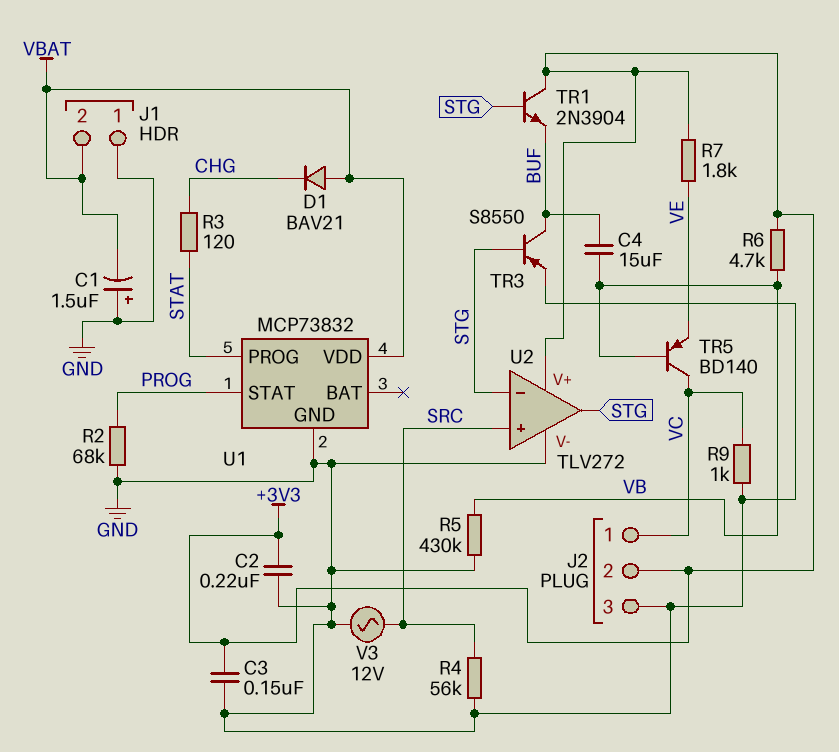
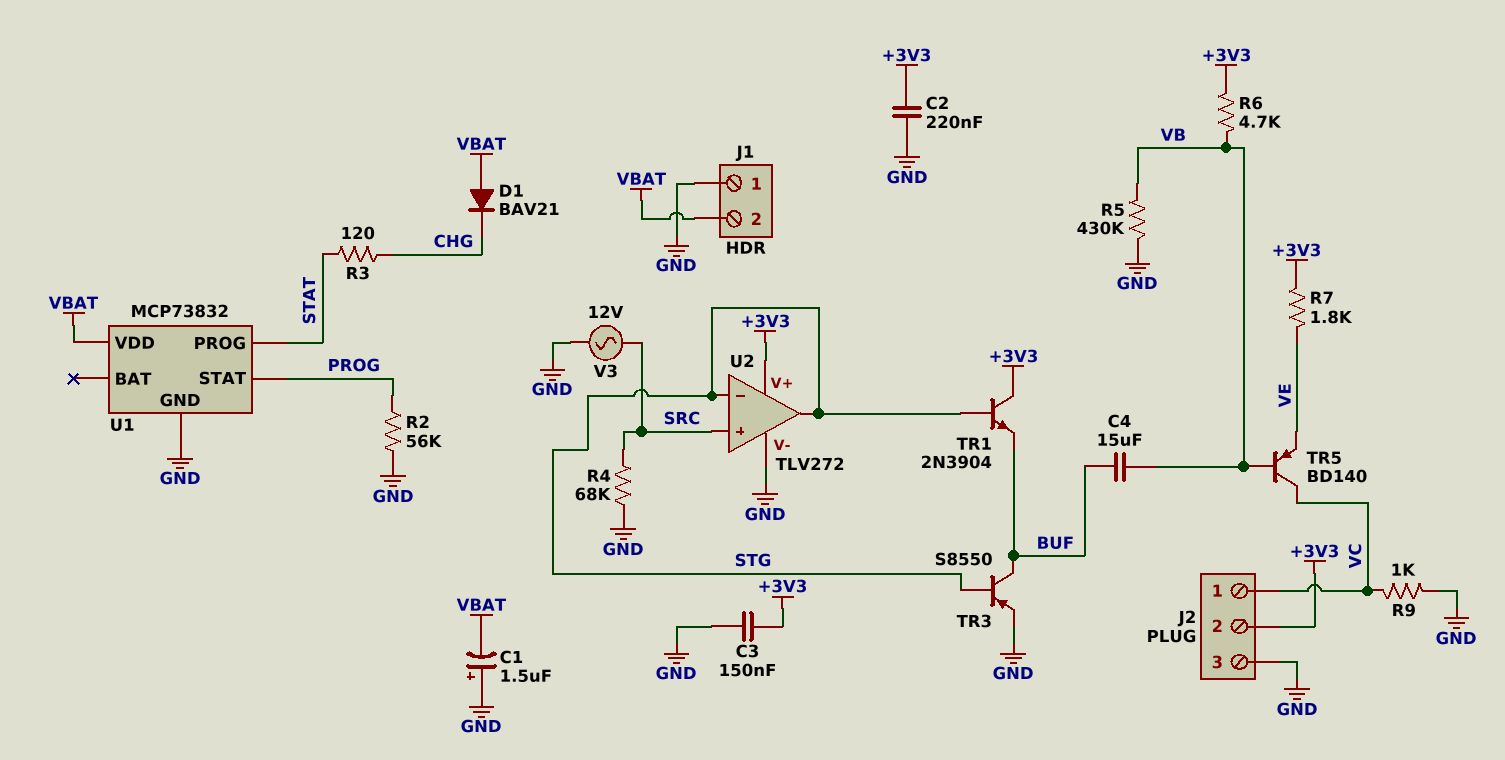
R2: 68k (GND, PROG) -> 56k (GND, PROG)
R4: 56k (GND, SRC) -> 68k (GND, SRC)

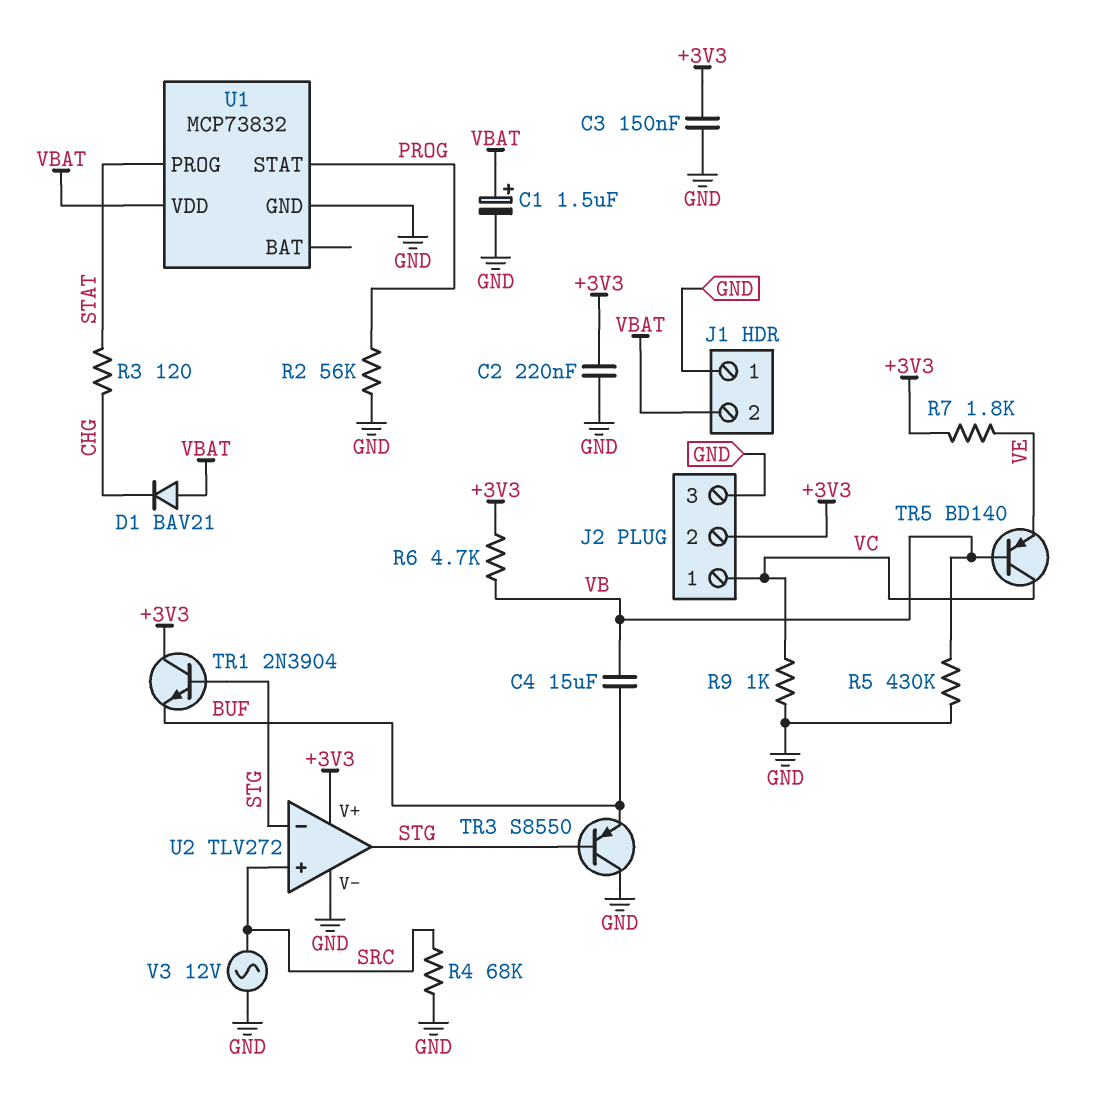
C1: 1.5uF (plus GND, minus VBAT) -> 1.5uF (plus VBAT, minus GND)
TR3: PNP S8550 (B STG, C BUF, E GND) -> PNP S8550 (B STG, C GND, E BUF)

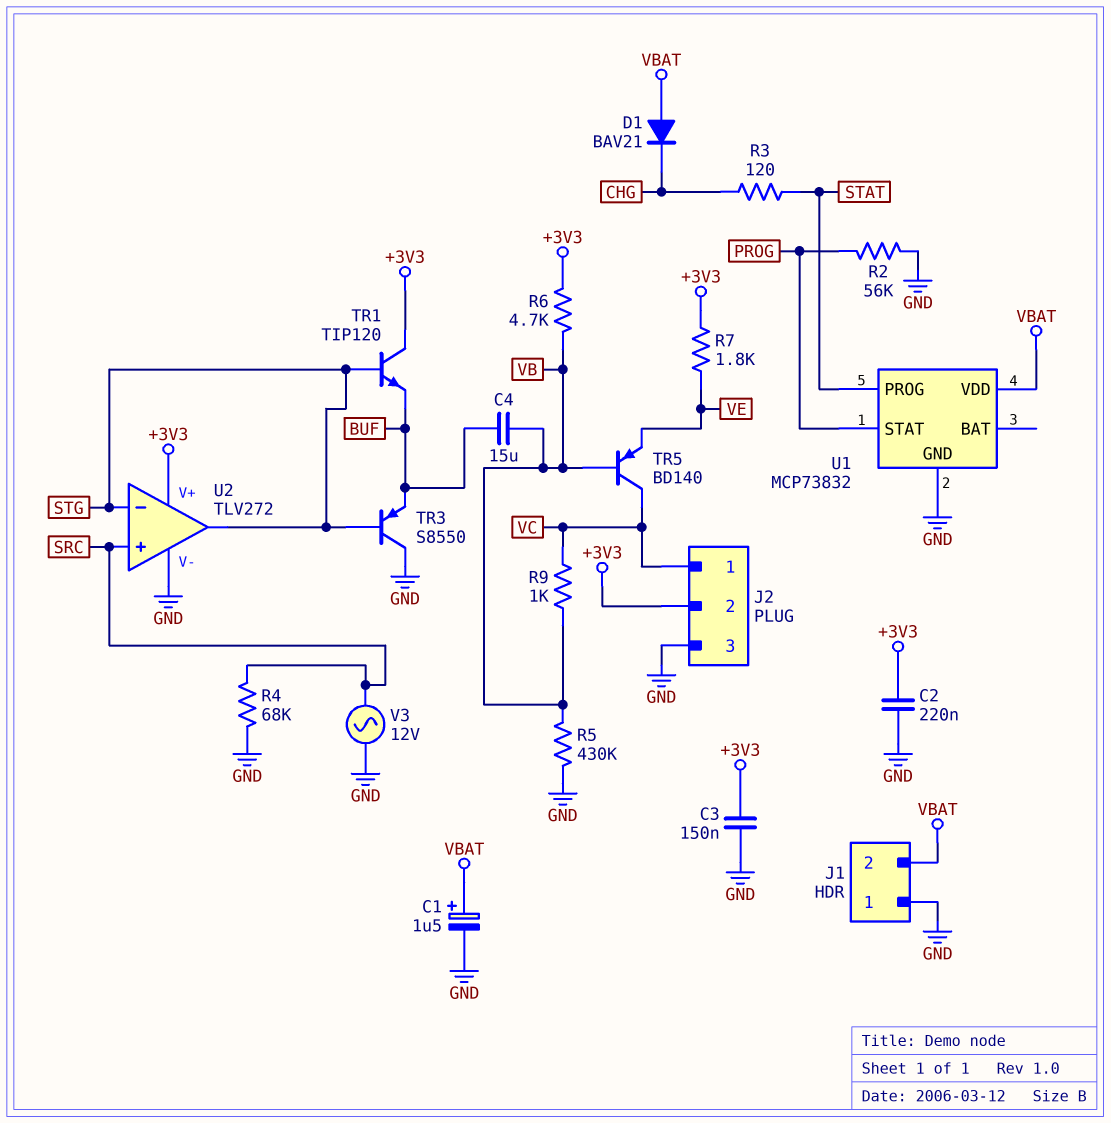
R9: 1k (GND, VC) -> 1k (VB, VC)
TR1: NPN 2N3904 (B STG, C +3V3, E BUF) -> NPN TIP120 (B STG, C +3V3, E BUF)

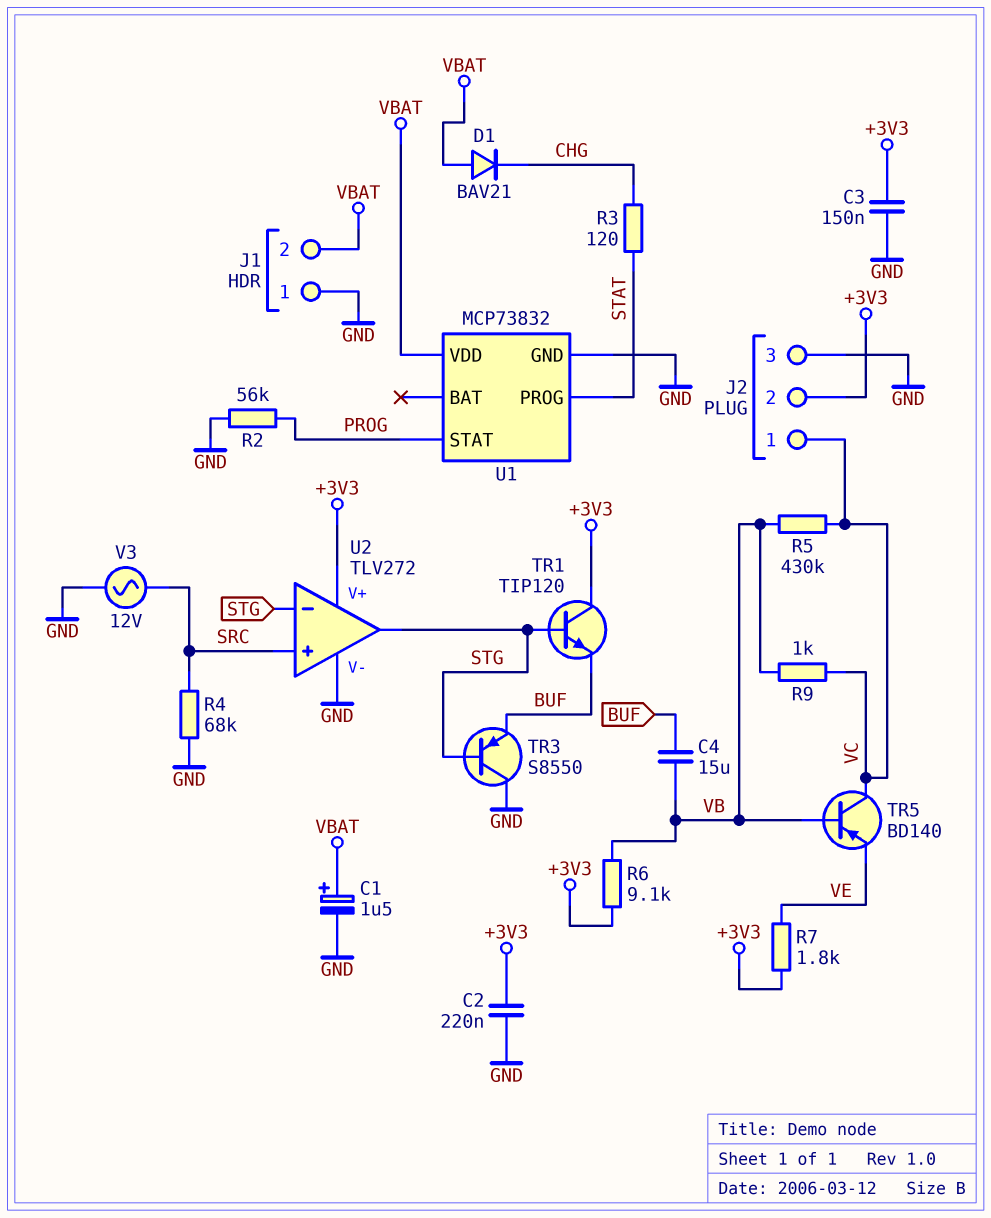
R5: 430k (GND, VB) -> 430k (VB, VC)
R6: 4.7k (+3V3, VB) -> 9.1k (+3V3, VB)

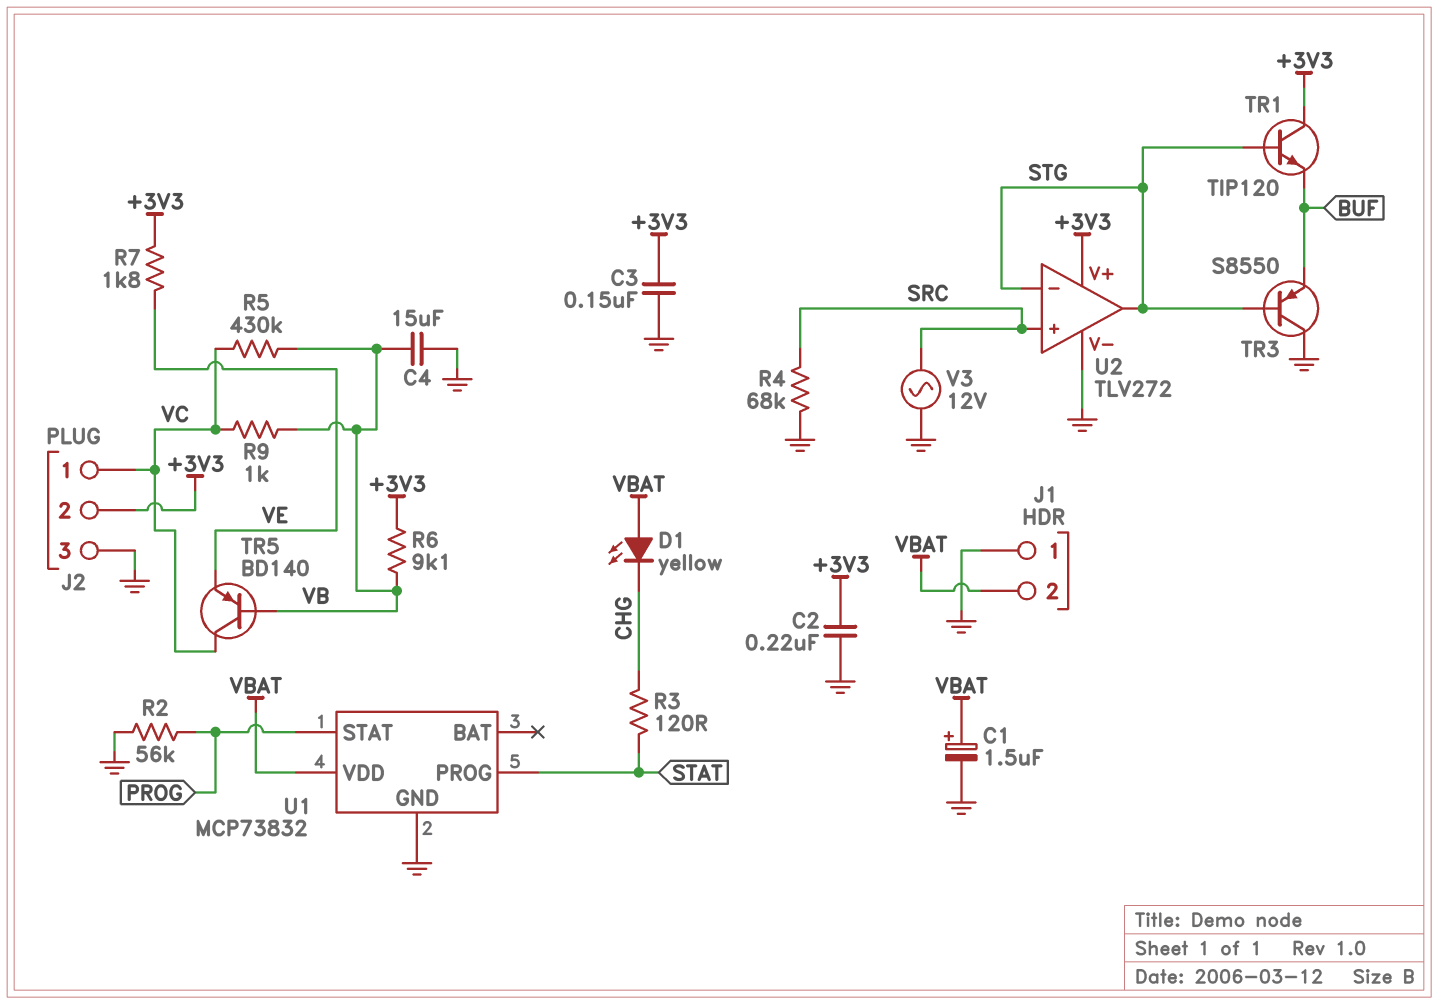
C4: 15uF (BUF, VB) -> 15uF (GND, VB)
D1: diode BAV21 (A VBAT, K CHG) -> LED yellow (A VBAT, K CHG)

